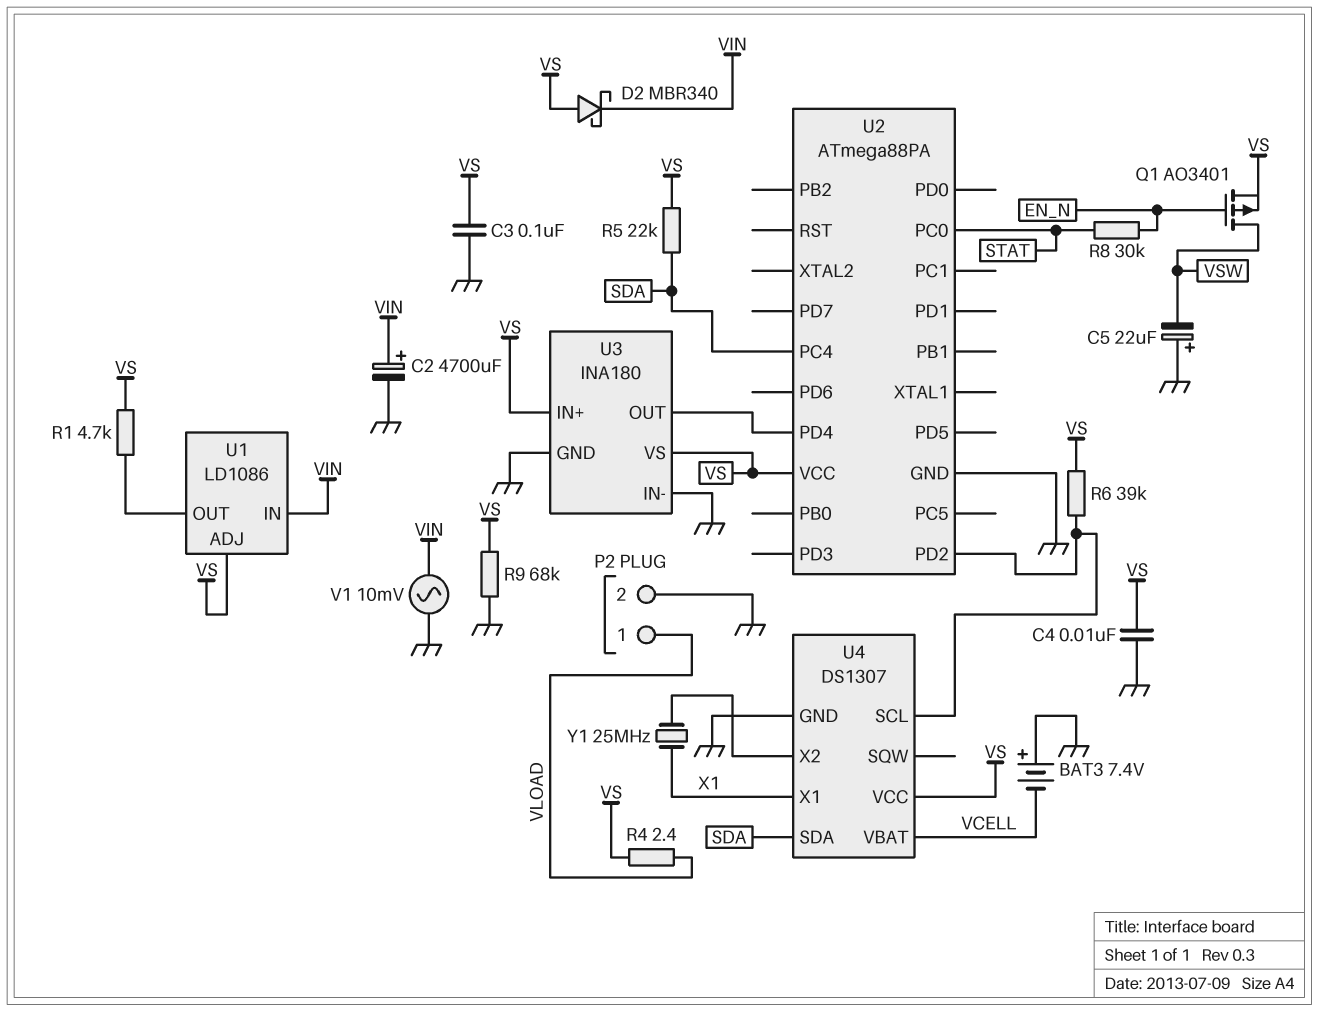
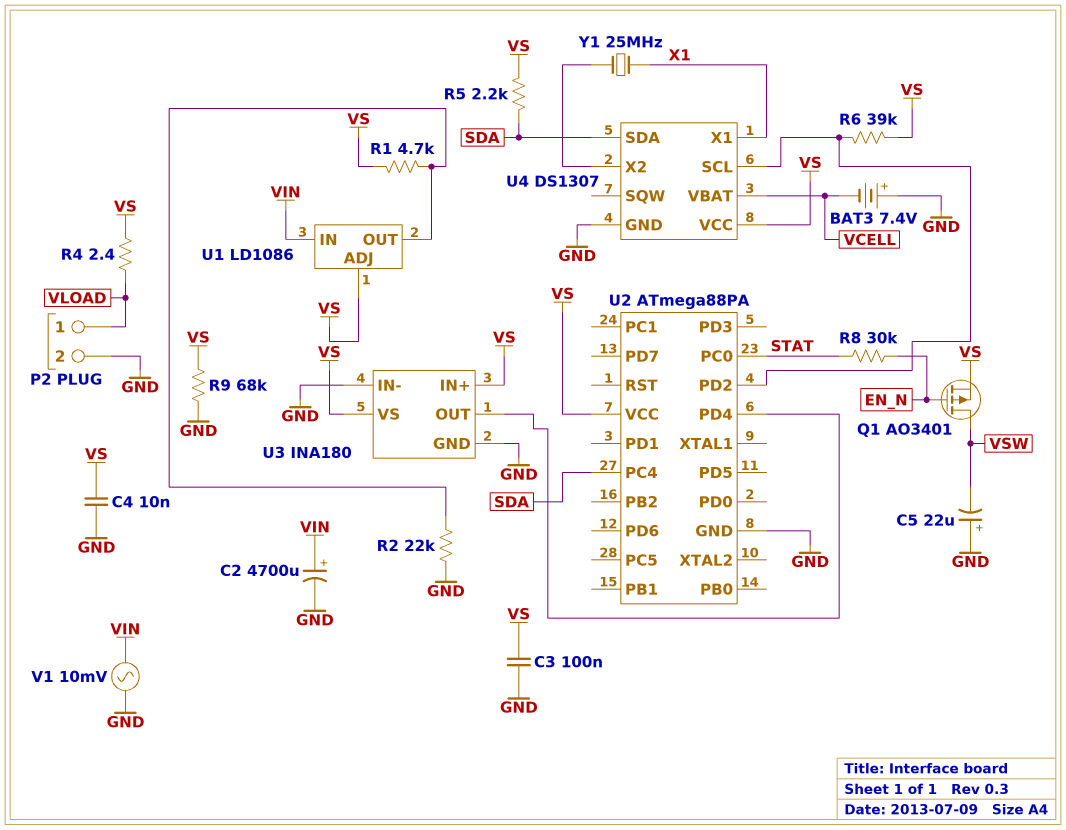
D2: schottky MBR340 (A VS, K VIN) -> none
R2: none -> 22k (GND, U1/OUT)
R5: 22k (SDA, VS) -> 2.2k (SDA, VS)

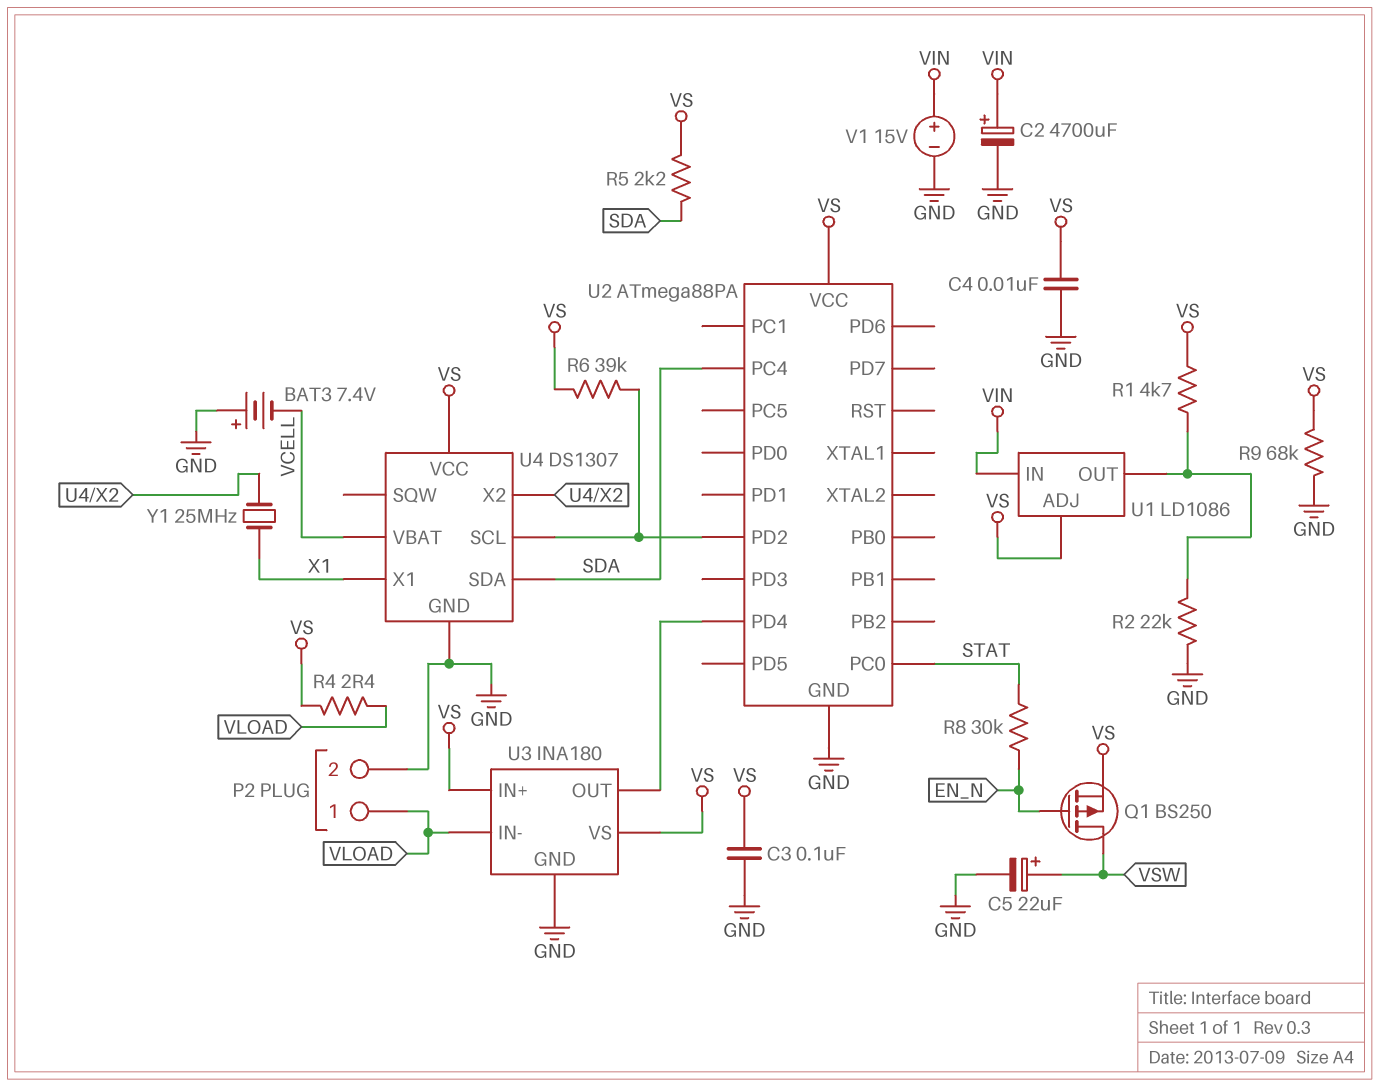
C5: 22uF (plus GND, minus VSW) -> 22uF (plus VSW, minus GND)
Q1: PMOS AO3401 (G EN_N, D VSW, S VS) -> PMOS BS250 (G EN_N, D VSW, S VS)
U3 pin IN-: GND -> VLOAD
V1: AC 10mV (GND, VIN) -> 15V (plus VIN, minus GND)

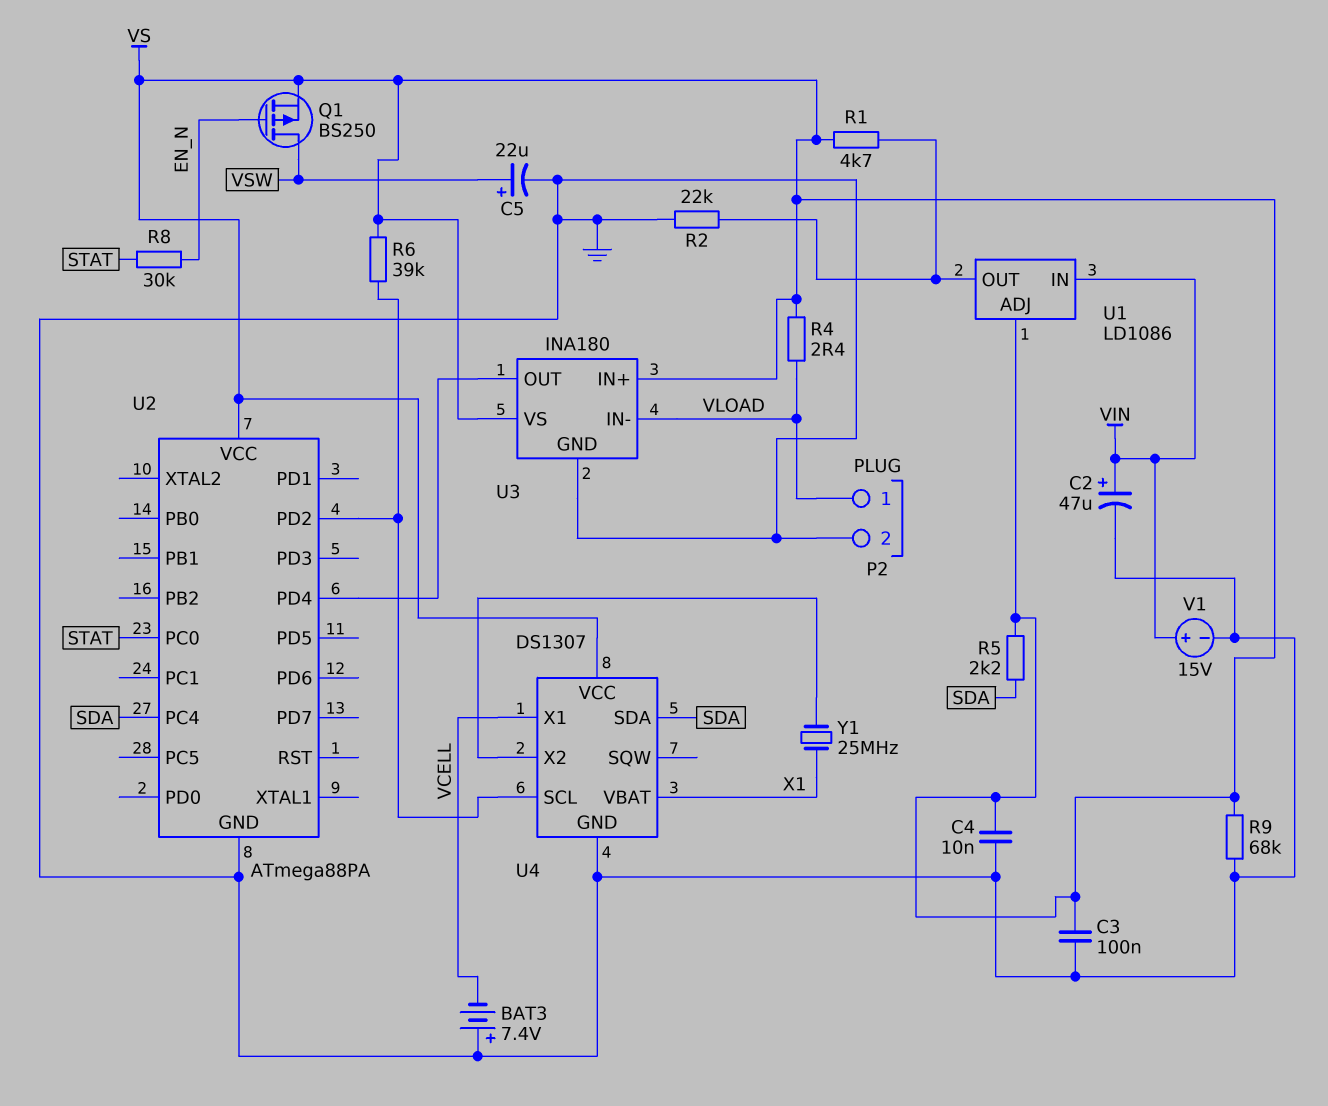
C2: 4700uF (plus VIN, minus GND) -> 47uF (plus VIN, minus GND)
U4 pin VBAT: VCELL -> X1
U4 pin X1: X1 -> VCELL

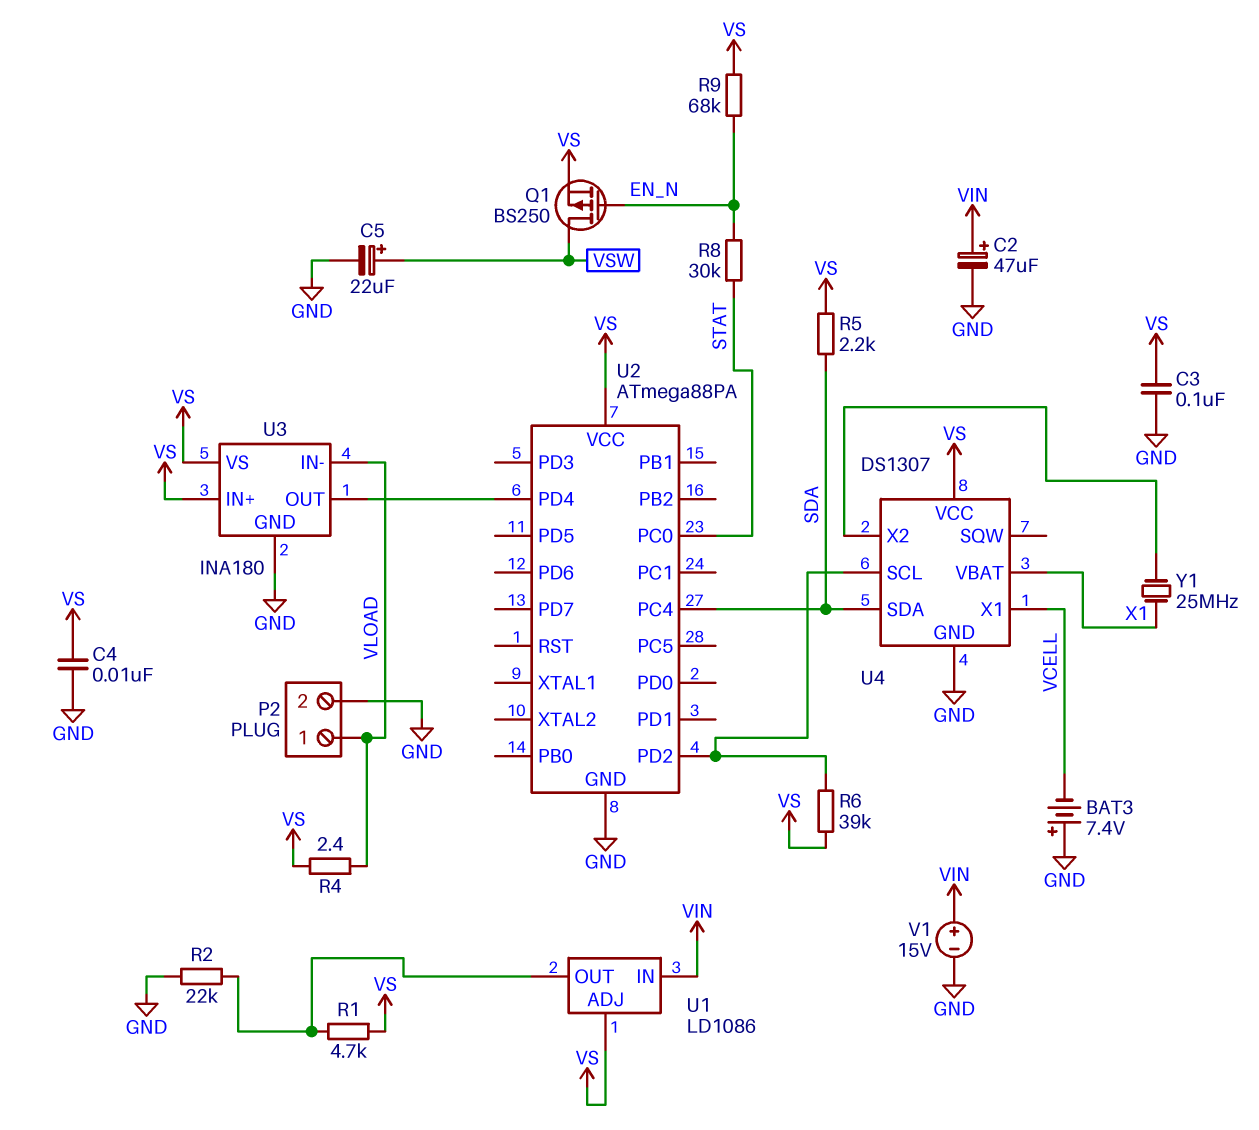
R9: 68k (GND, VS) -> 68k (EN_N, VS)

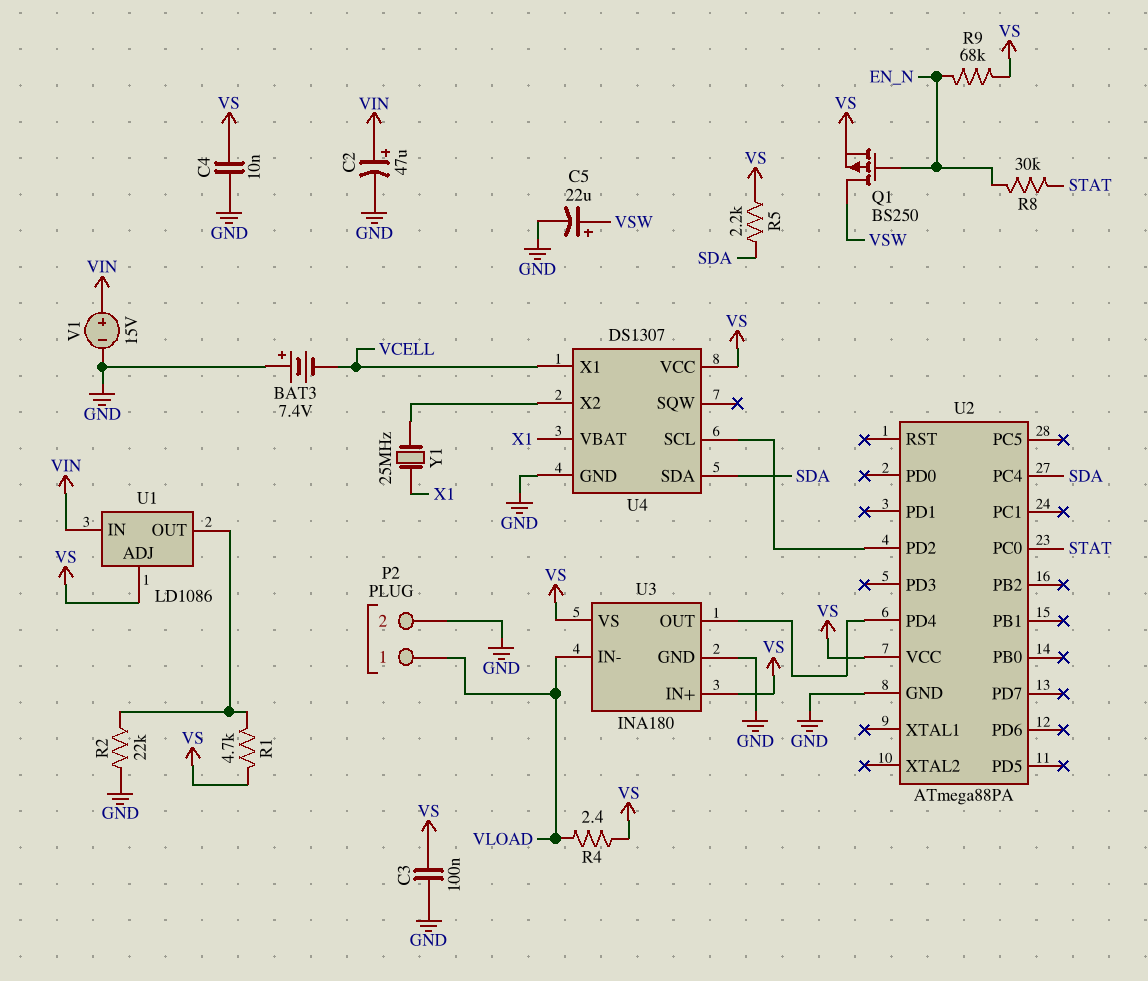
R6: 39k (U2/PD2, VS) -> none

